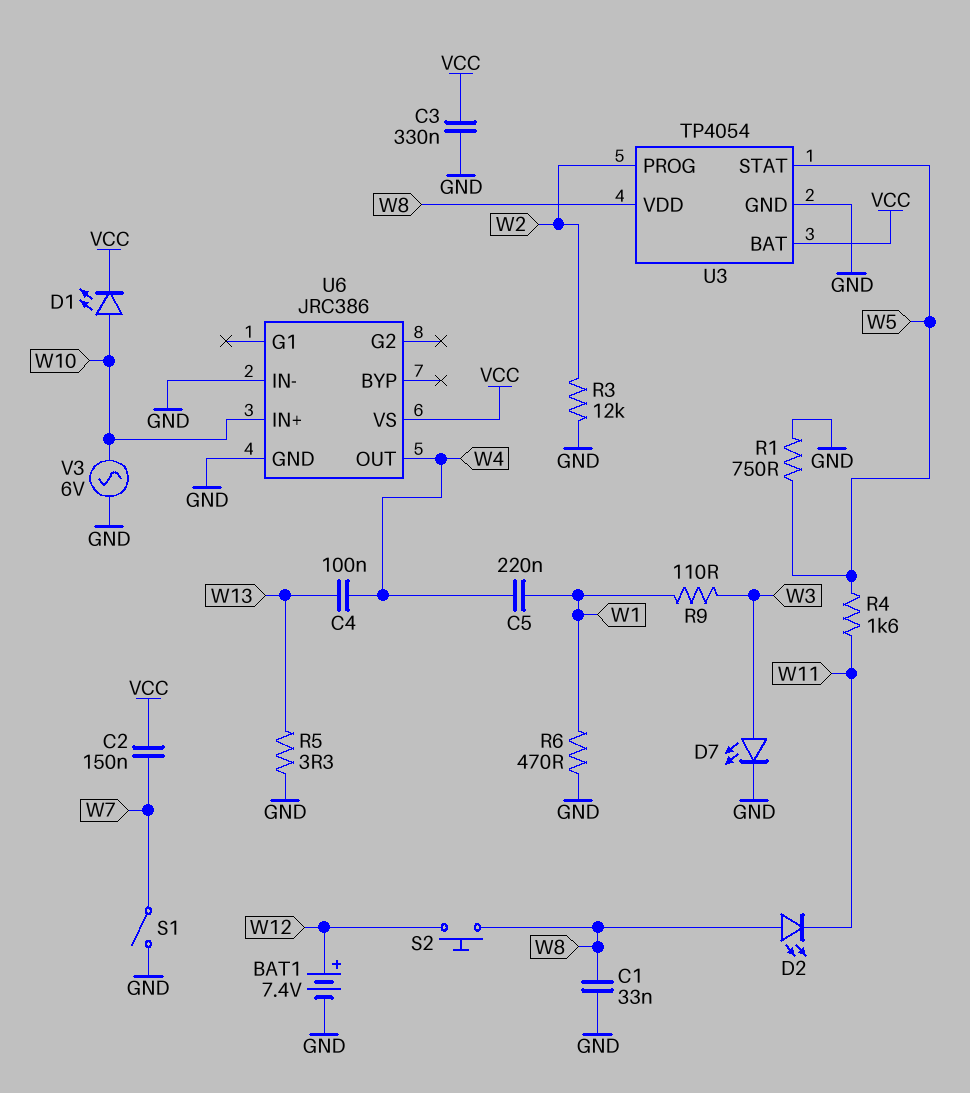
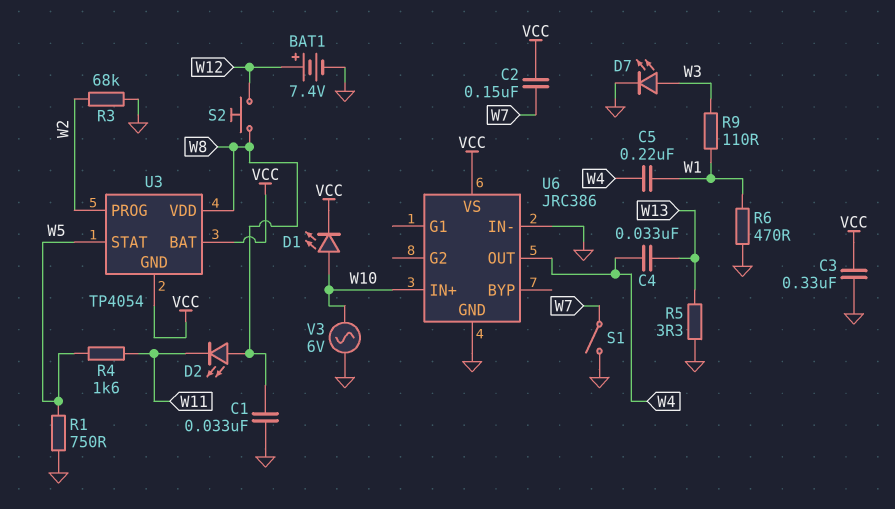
C4: 100nF (W4, W13) -> 33nF (W4, W13)
R3: 12k (GND, W2) -> 68k (GND, W2)
U3 pin GND: GND -> VCC

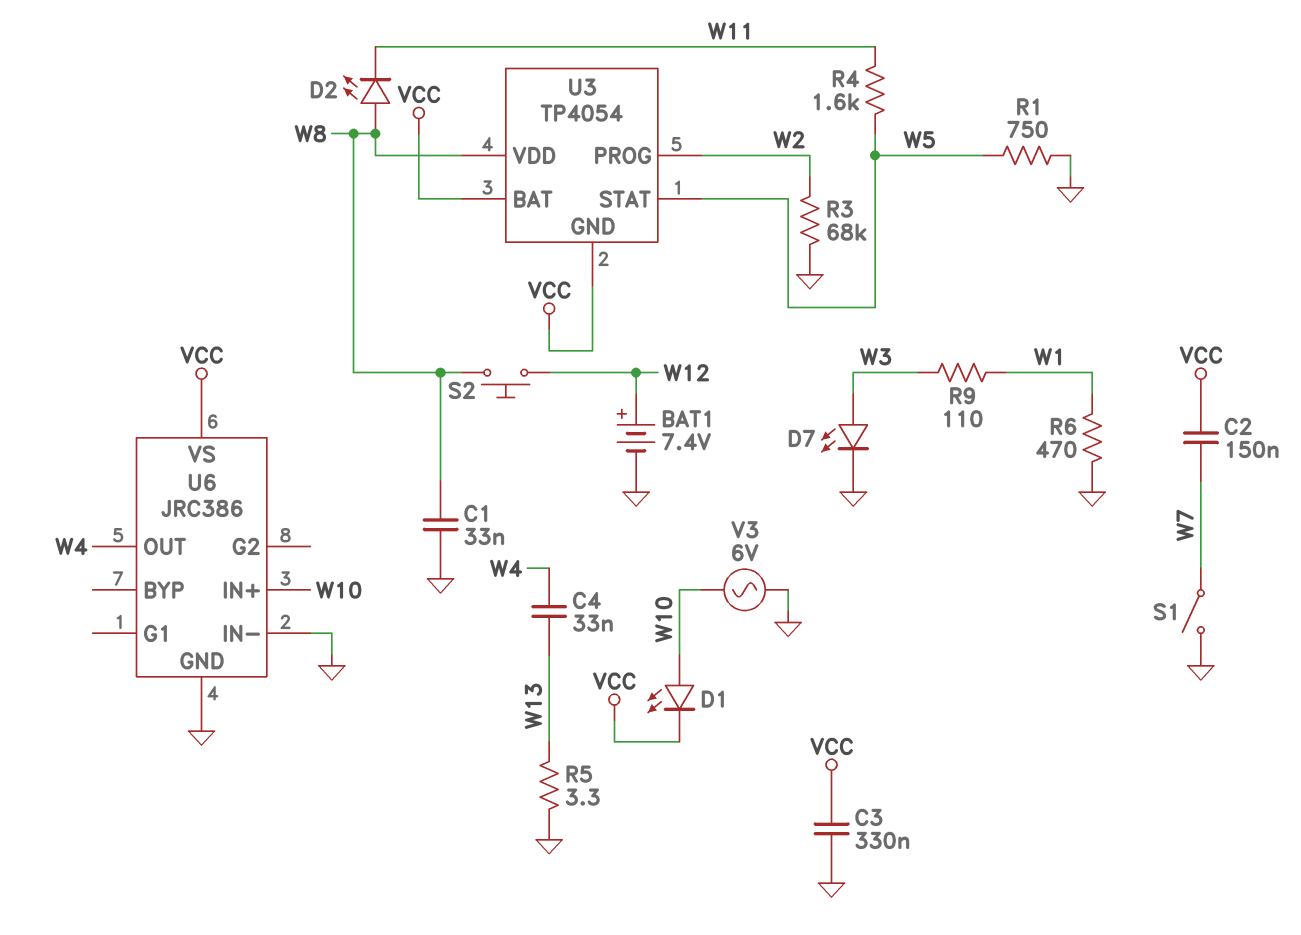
C5: 220nF (W1, W4) -> none

